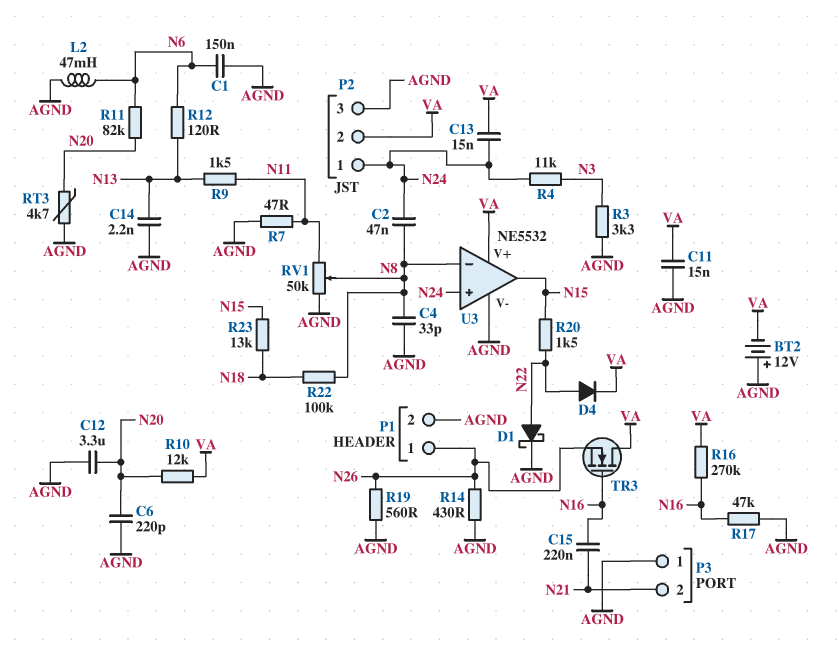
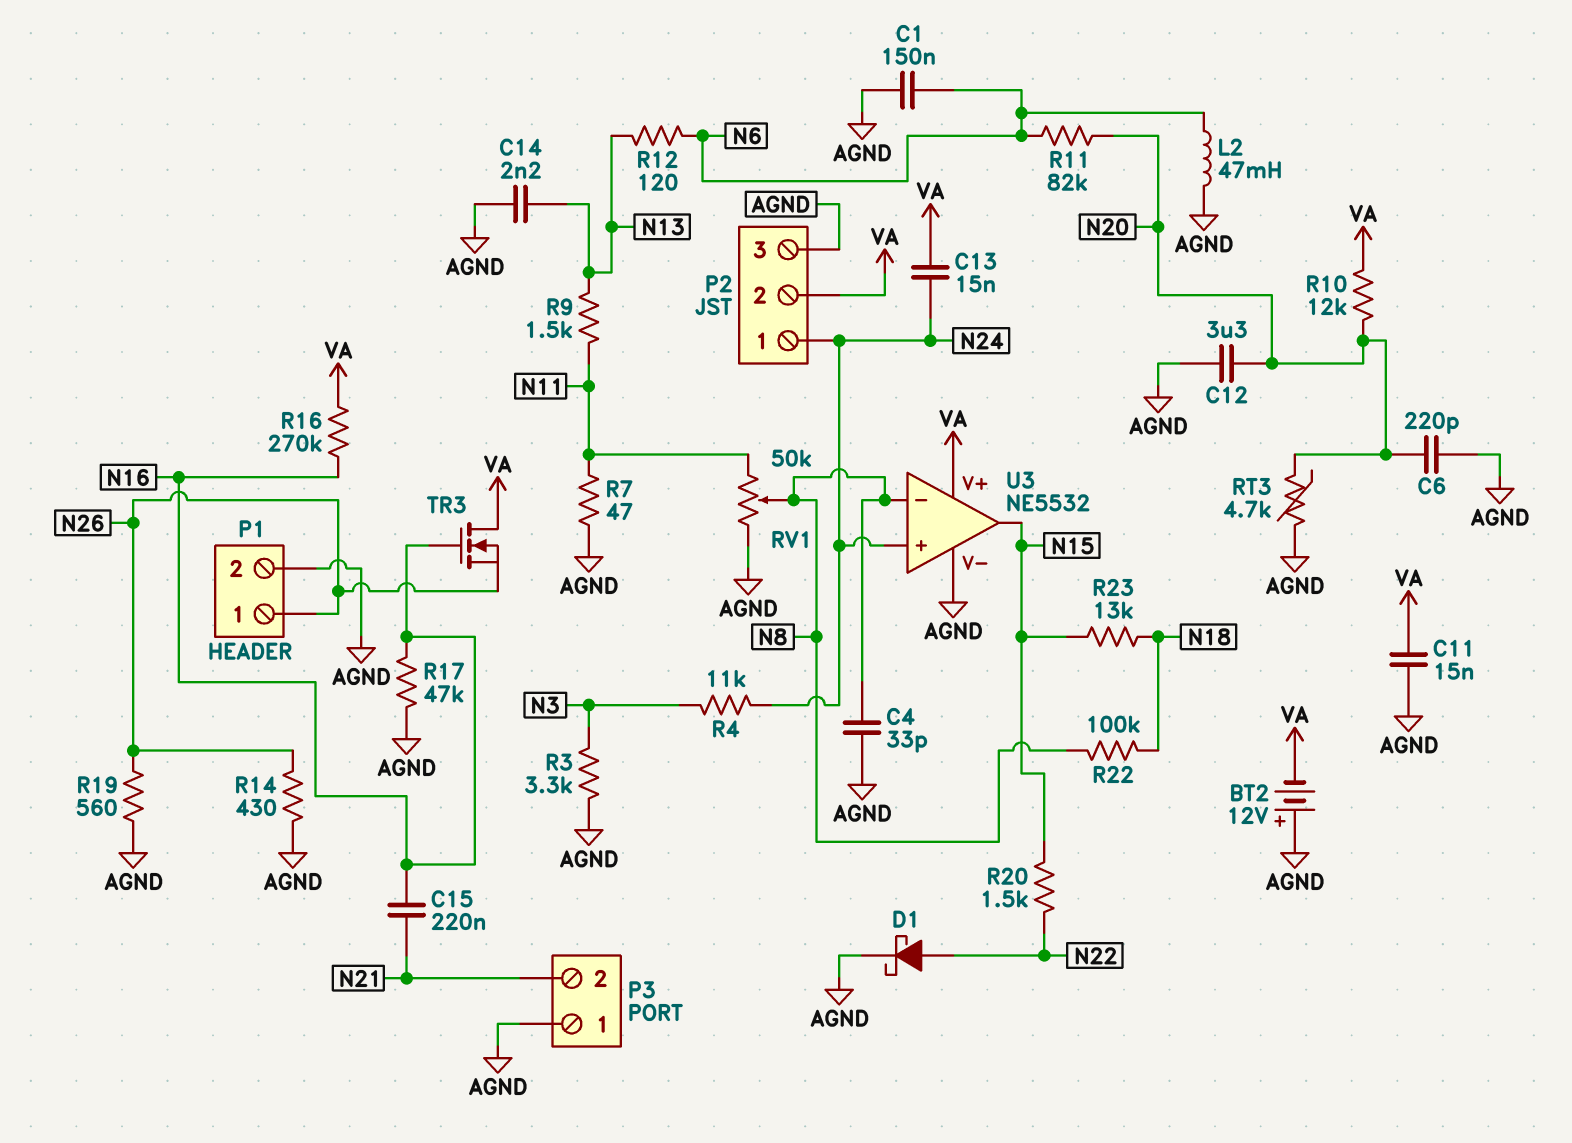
C2: 47nF (N8, N24) -> none
D4: diode (A N22, K VA) -> none

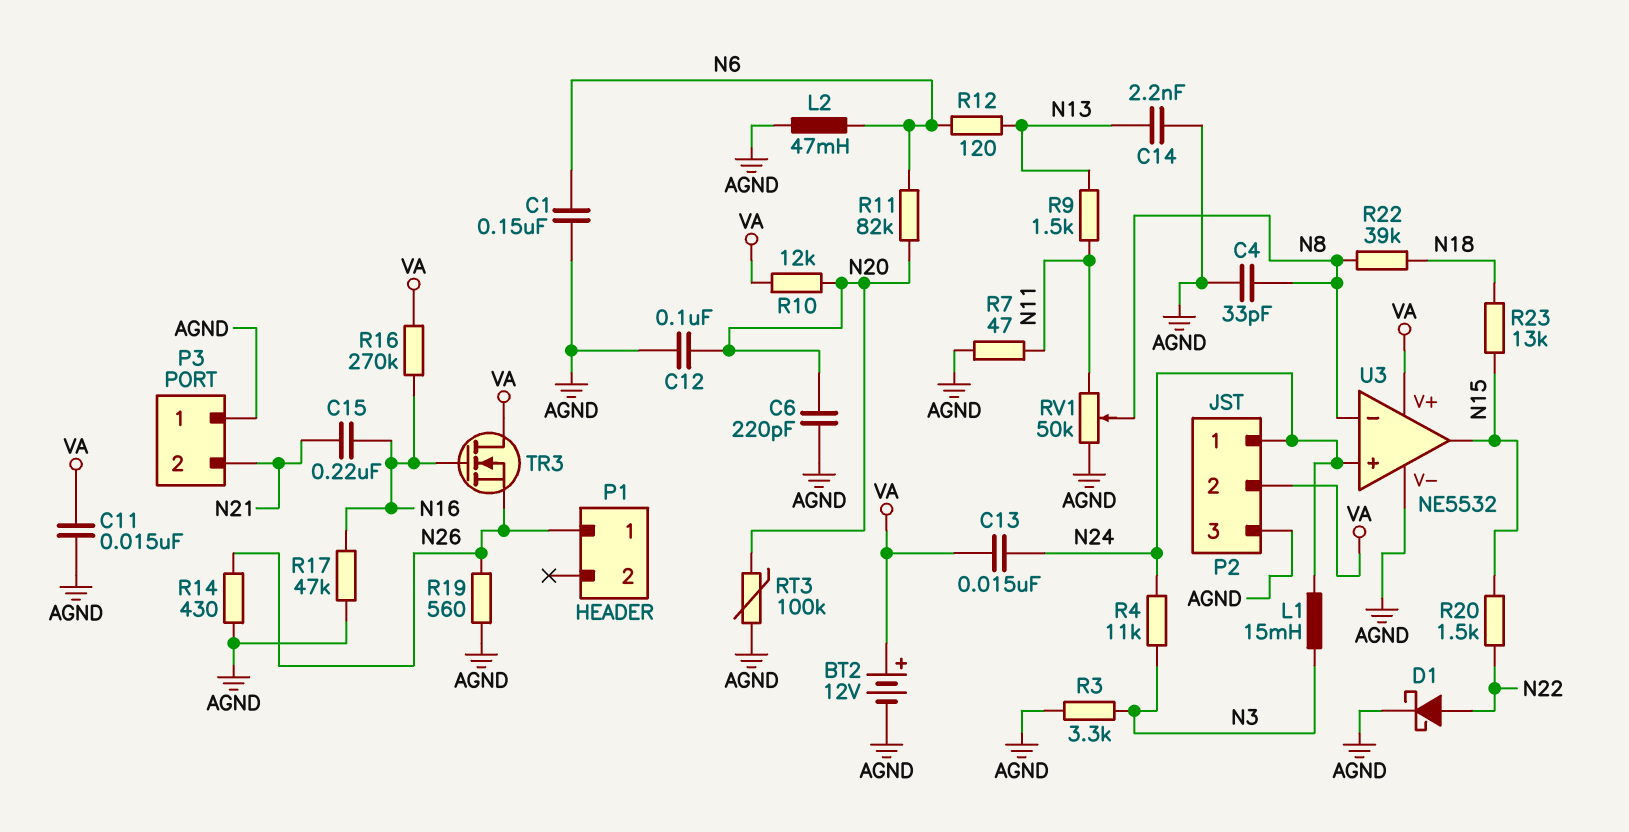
BT2: 12V (plus AGND, minus VA) -> 12V (plus VA, minus AGND)
C12: 3.3uF (AGND, N20) -> 100nF (AGND, N20)
L1: none -> 15mH (N3, N24)
P1 pin 2: AGND -> none
R22: 100k (N8, N18) -> 39k (N8, N18)
RT3: 4.7k (AGND, N20) -> 100k (AGND, N20)

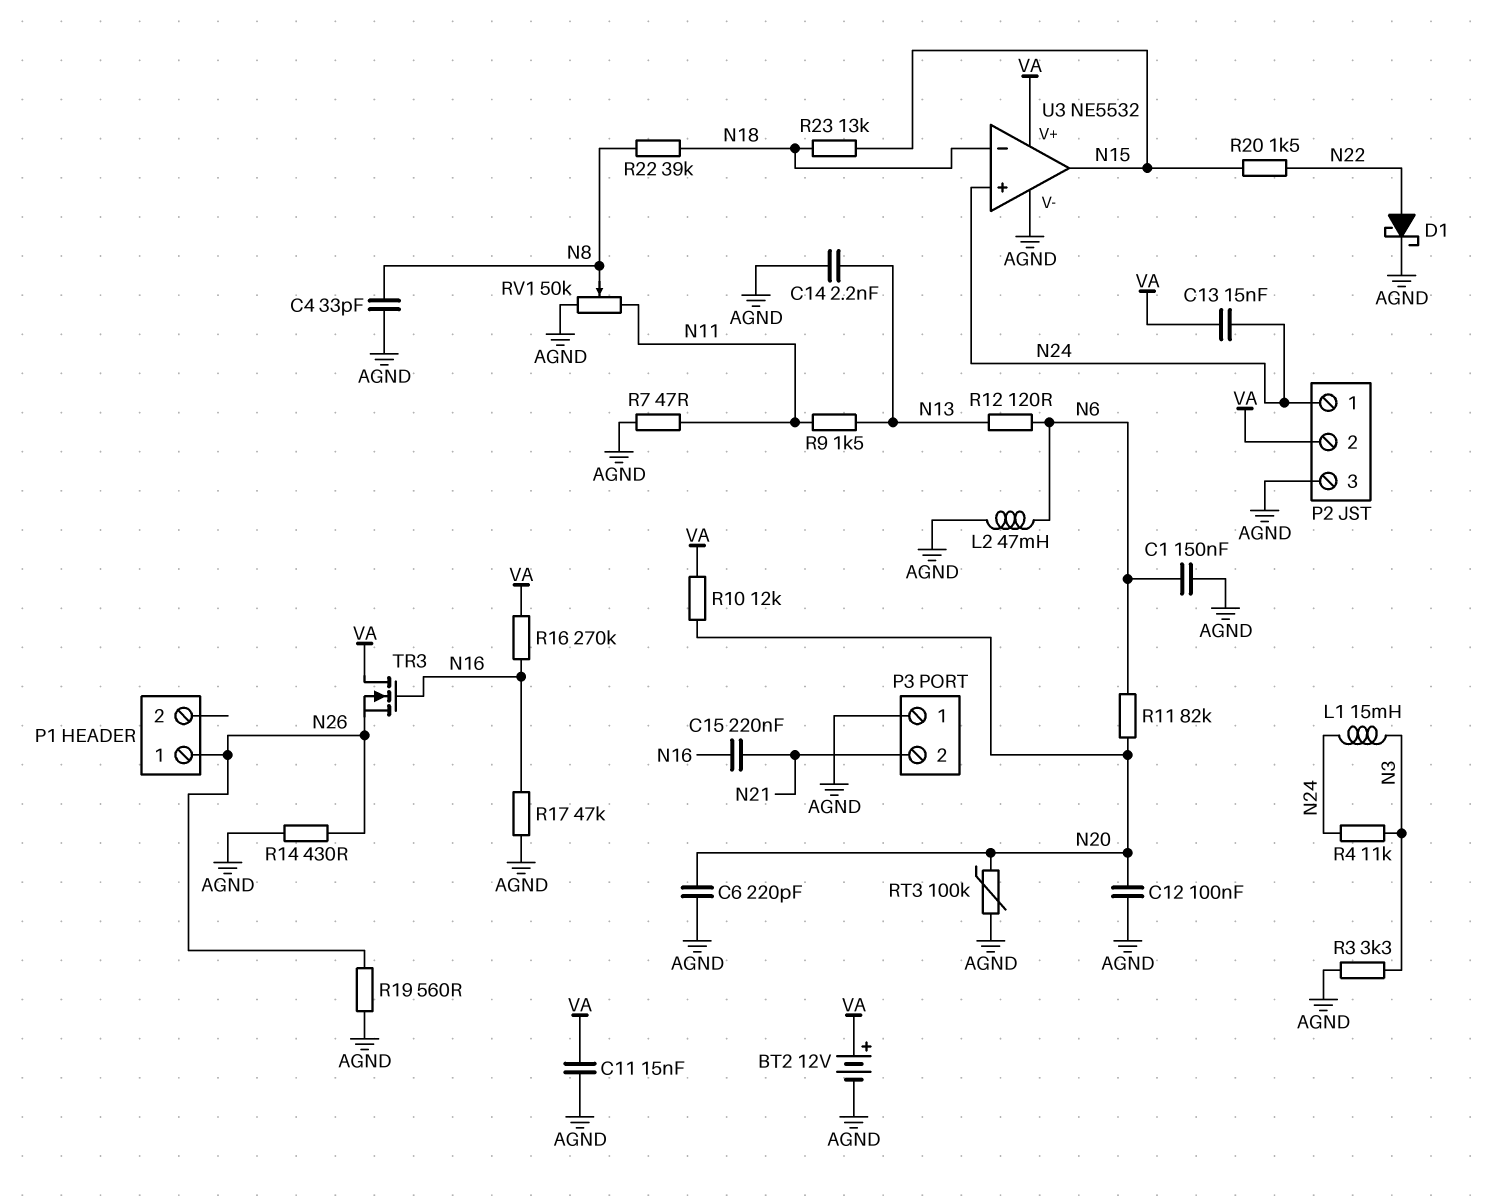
U3 pin in-: N8 -> N18

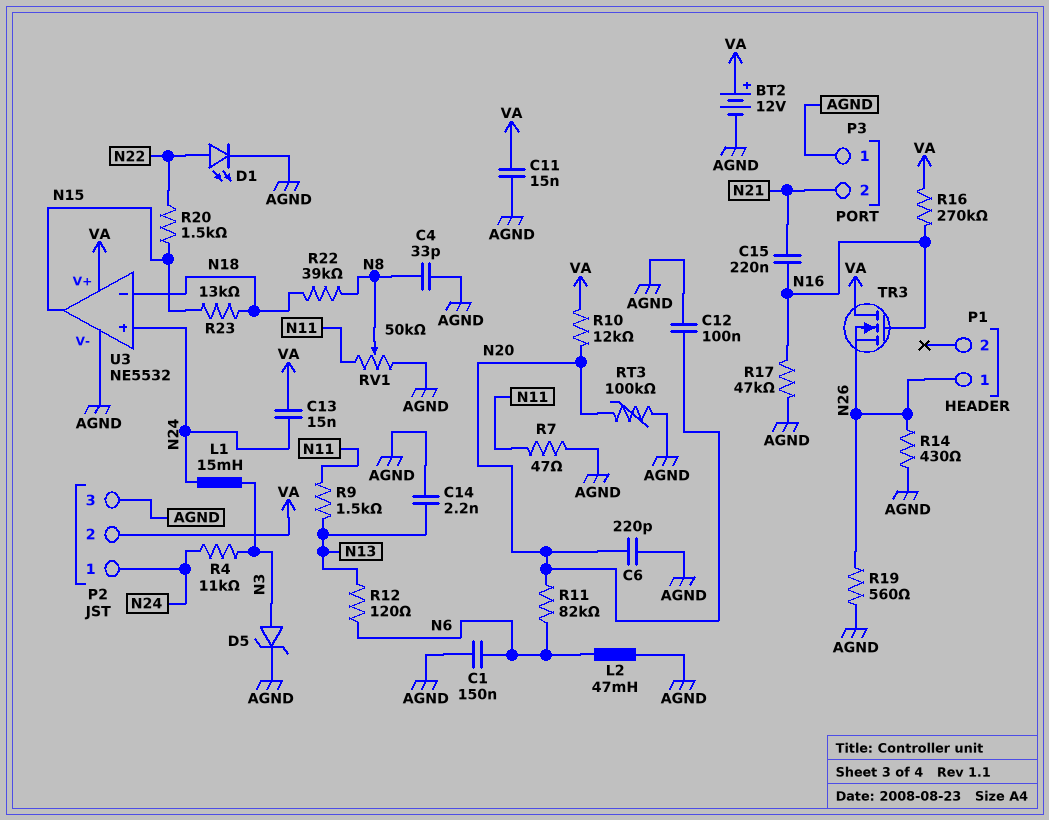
D1: schottky (A N22, K AGND) -> LED (A N22, K AGND)
D5: none -> zener (A N3, K AGND)
R3: 3.3k (AGND, N3) -> none

